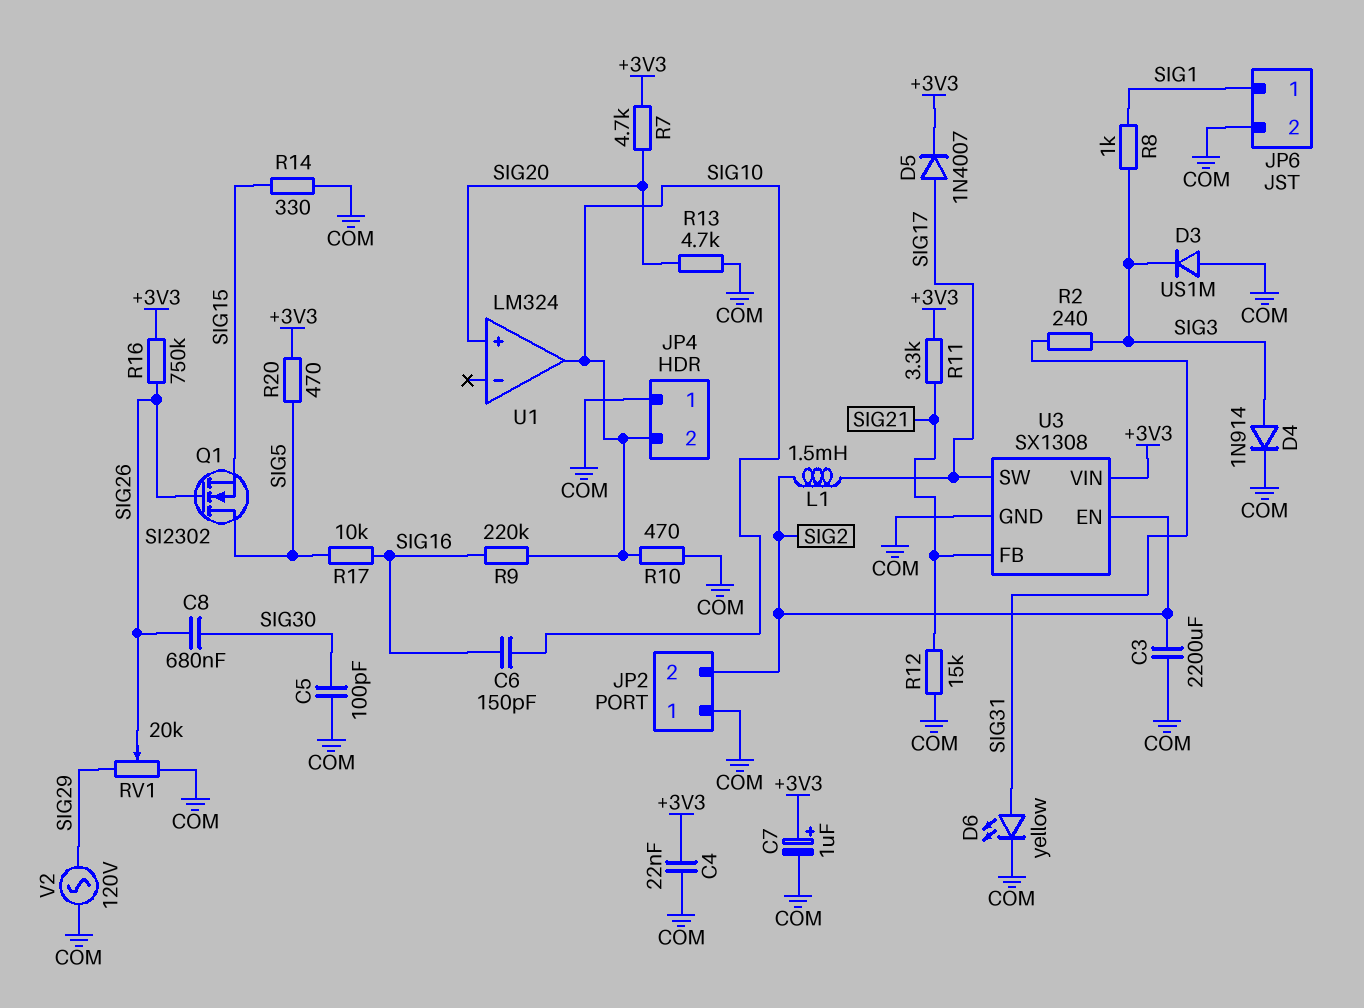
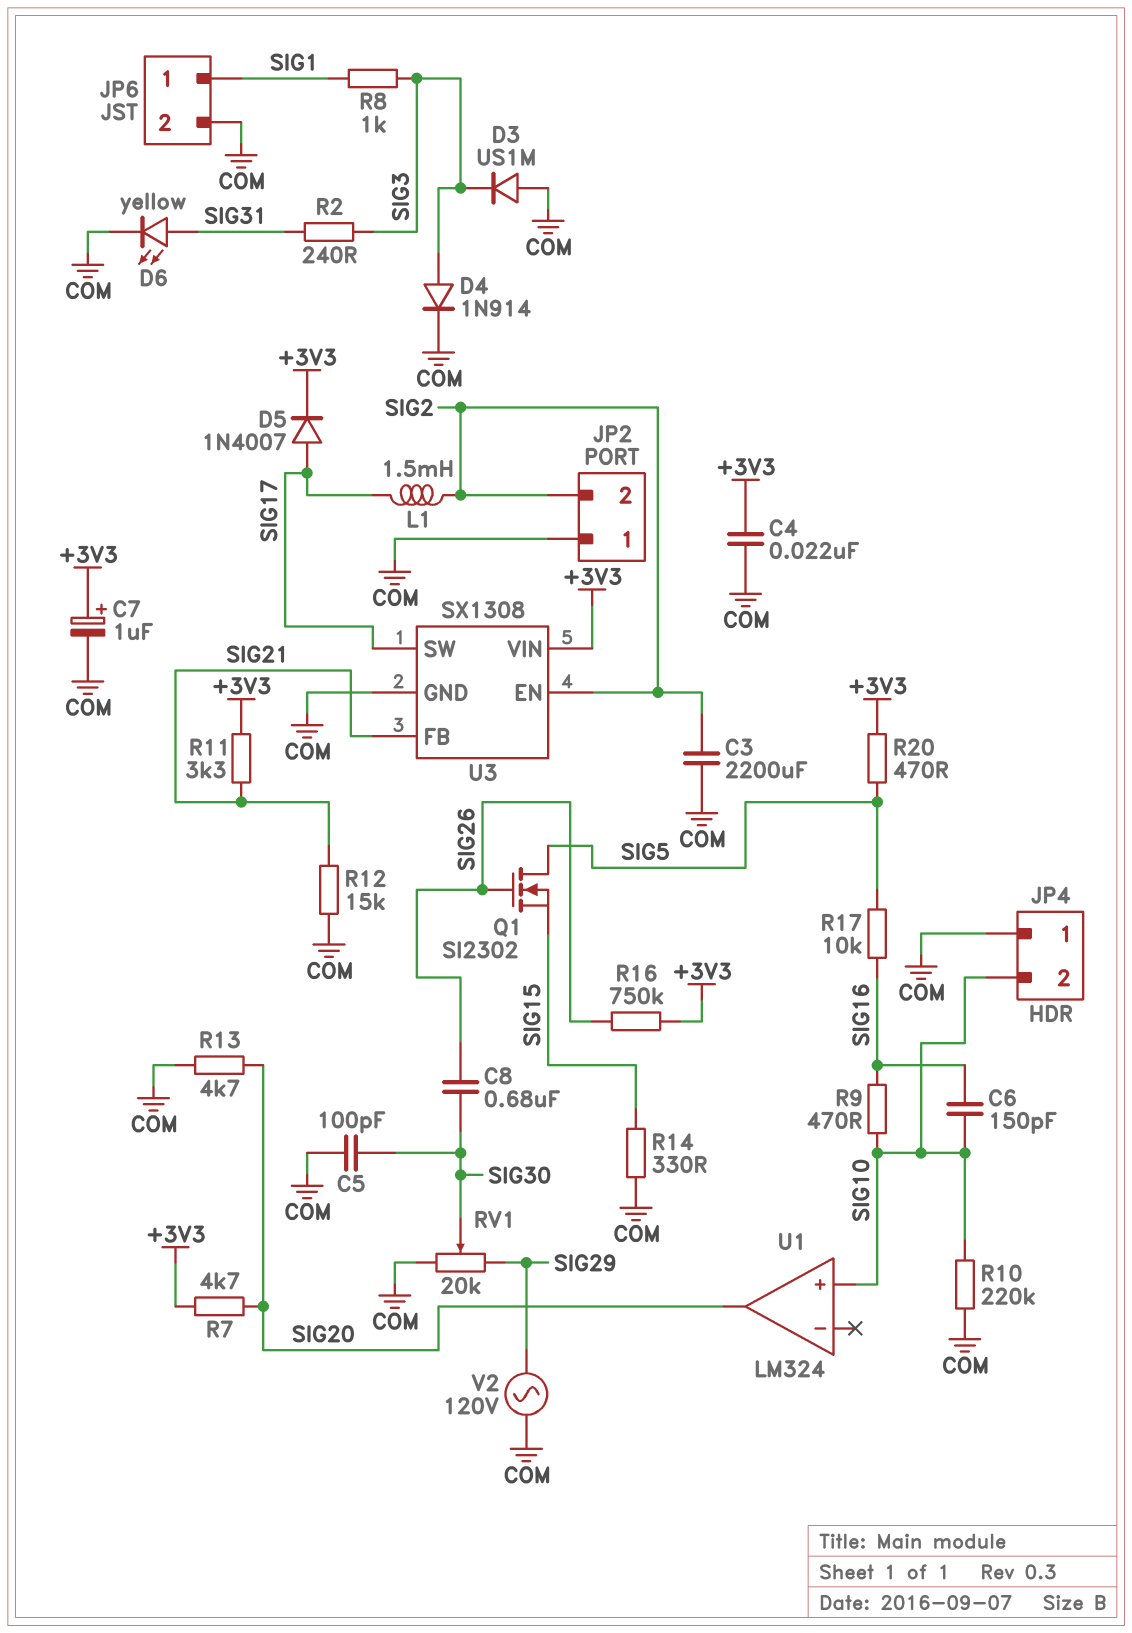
R9: 220k (SIG10, SIG16) -> 470 (SIG10, SIG16)
R10: 470 (COM, SIG10) -> 220k (COM, SIG10)
RV1: 20k (COM, SIG29, wiper SIG26) -> 20k (COM, SIG29, wiper SIG30)
U1 pin in+: SIG20 -> SIG10
U1 pin out: SIG10 -> SIG20

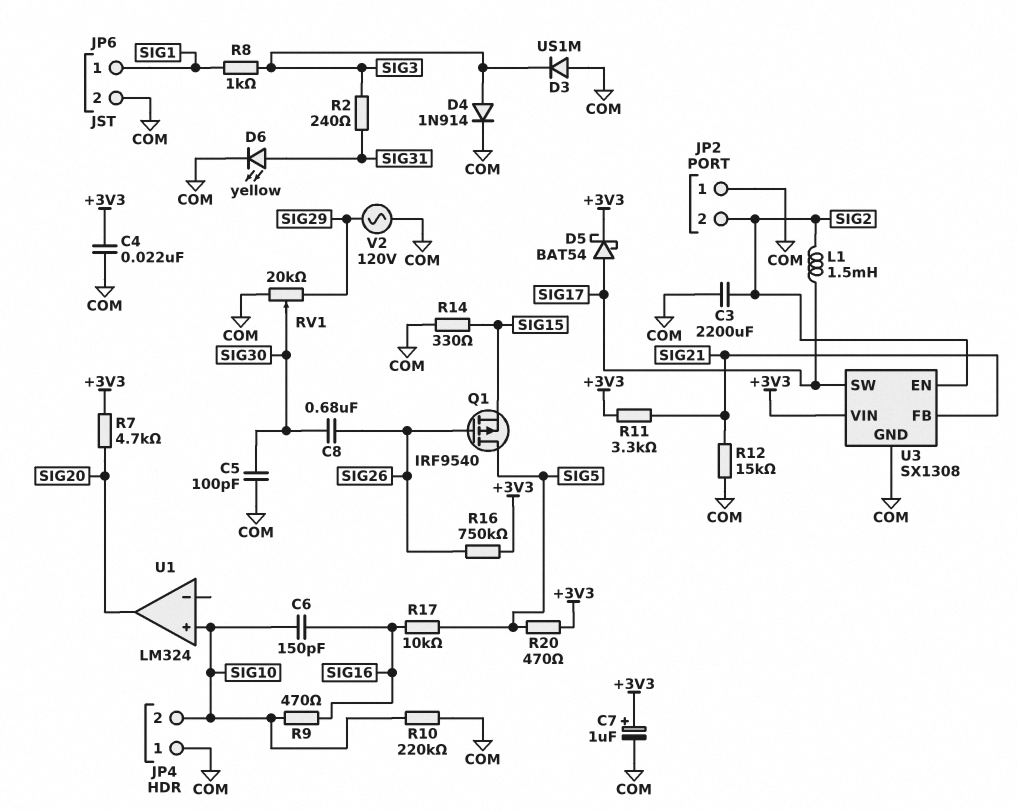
D5: diode 1N4007 (A SIG17, K +3V3) -> schottky BAT54 (A SIG17, K +3V3)
Q1: NMOS SI2302 (G SIG26, D SIG5, S SIG15) -> PMOS IRF9540 (G SIG26, D SIG5, S SIG15)
R13: 4.7k (COM, SIG20) -> none

